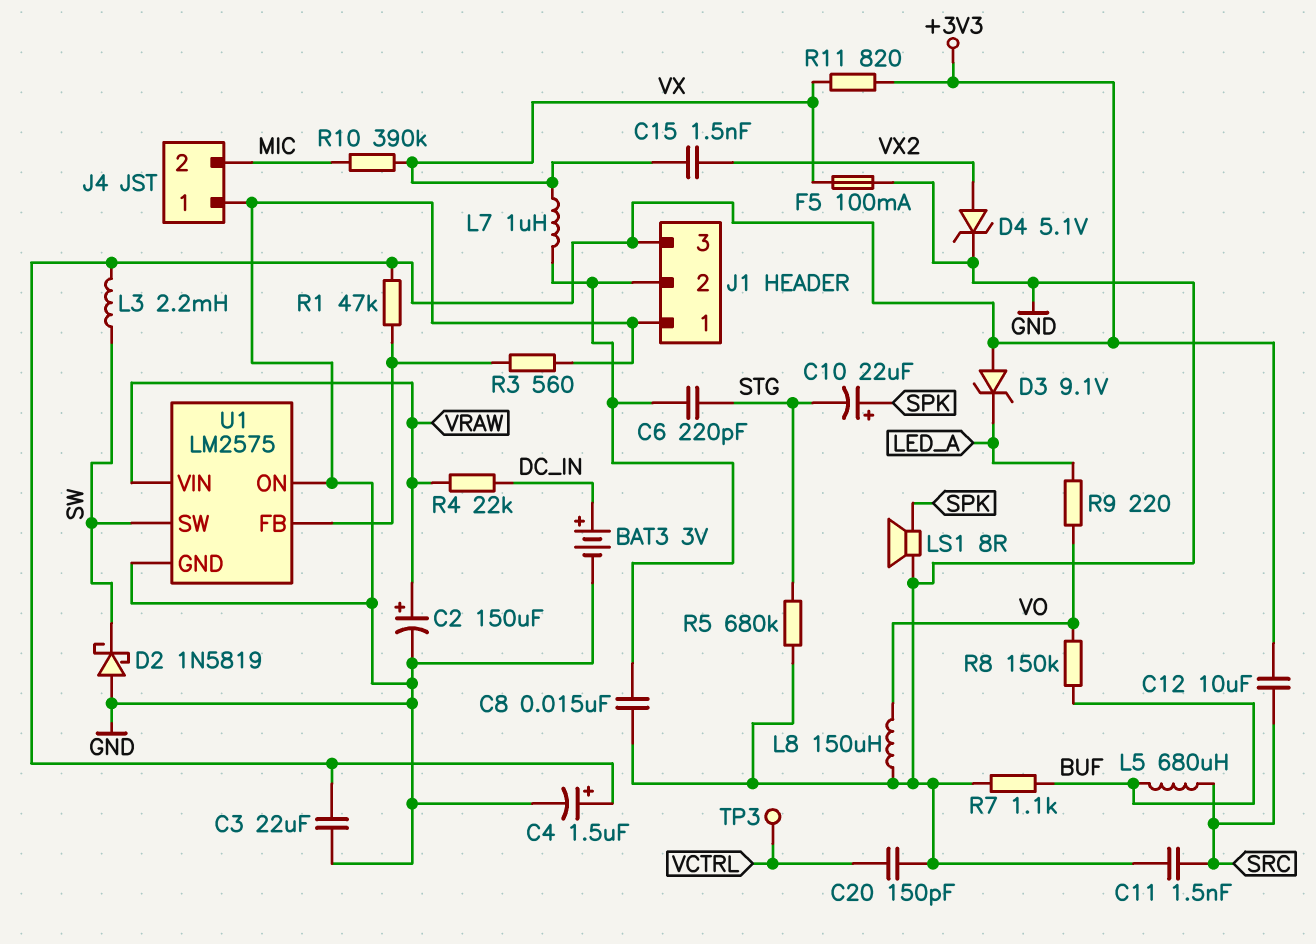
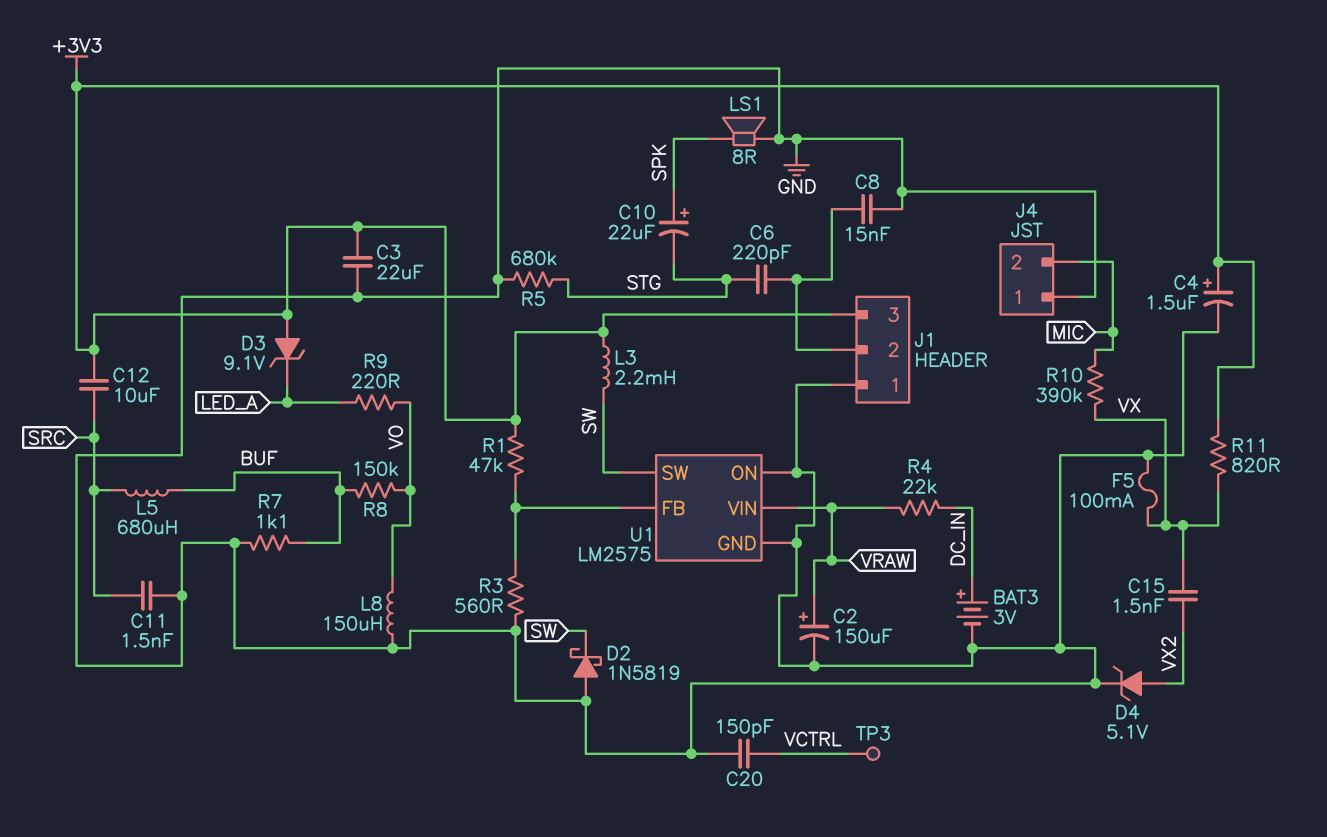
L7: 1uH (J1/2, VX) -> none

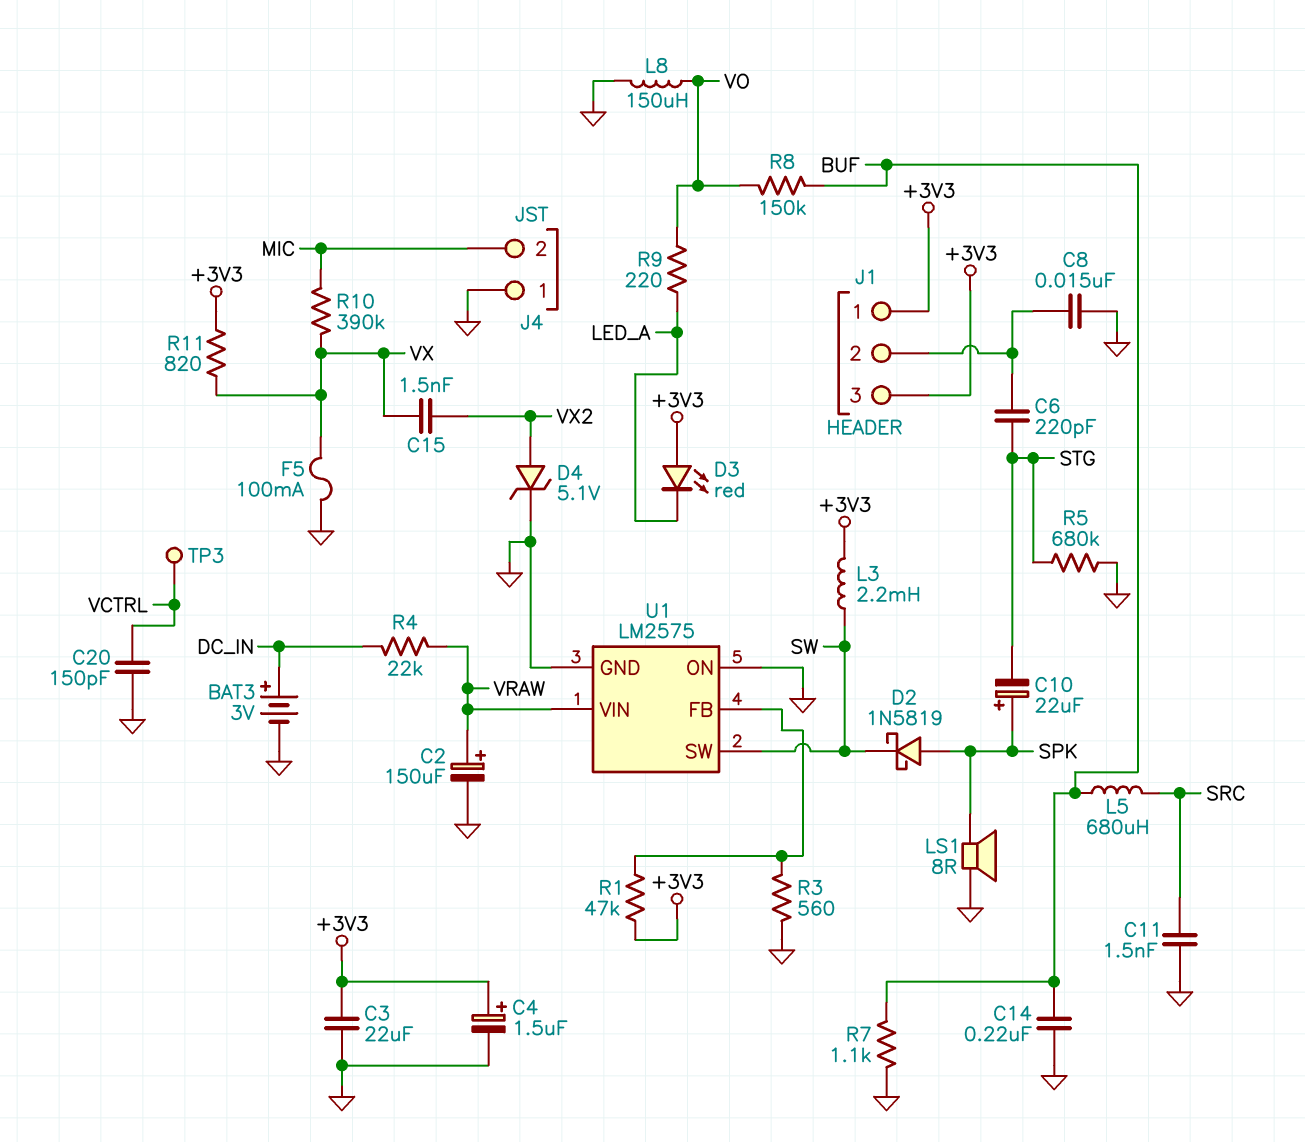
C12: 10uF (+3V3, SRC) -> none
C14: none -> 220nF (BUF, GND)
D2: schottky 1N5819 (A GND, K SW) -> schottky 1N5819 (A SPK, K SW)
D3: zener 9.1V (A +3V3, K LED_A) -> LED red (A +3V3, K LED_A)
J1 pin 1: GND -> +3V3

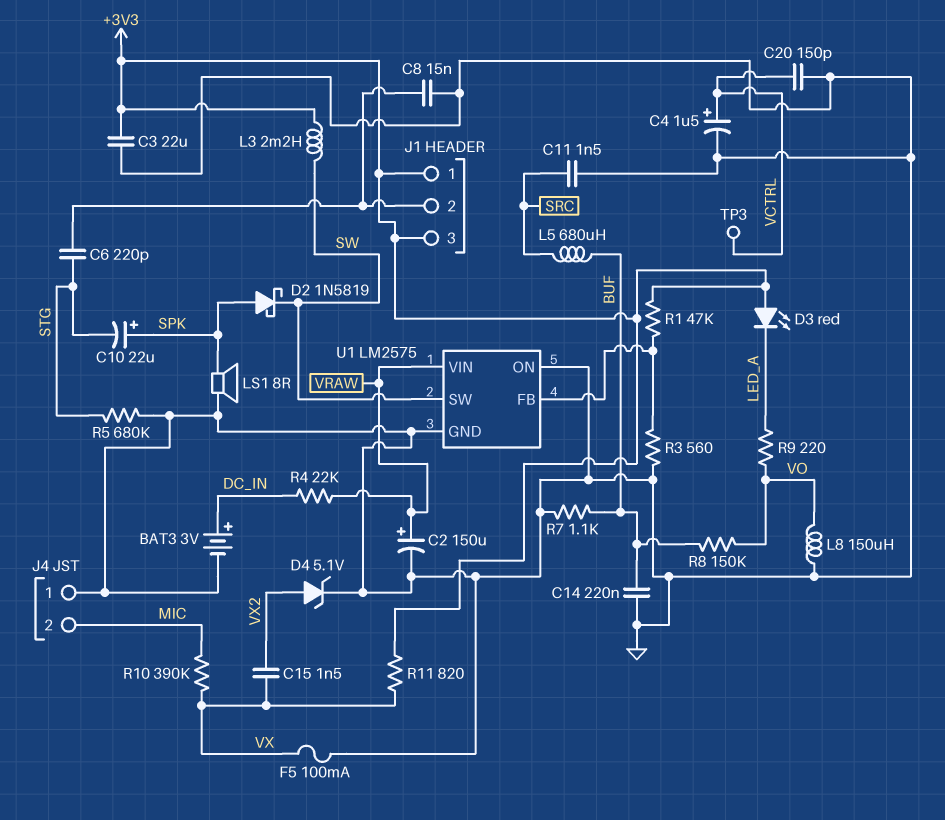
C4: 1.5uF (plus +3V3, minus GND) -> 1.5uF (plus VCTRL, minus GND)

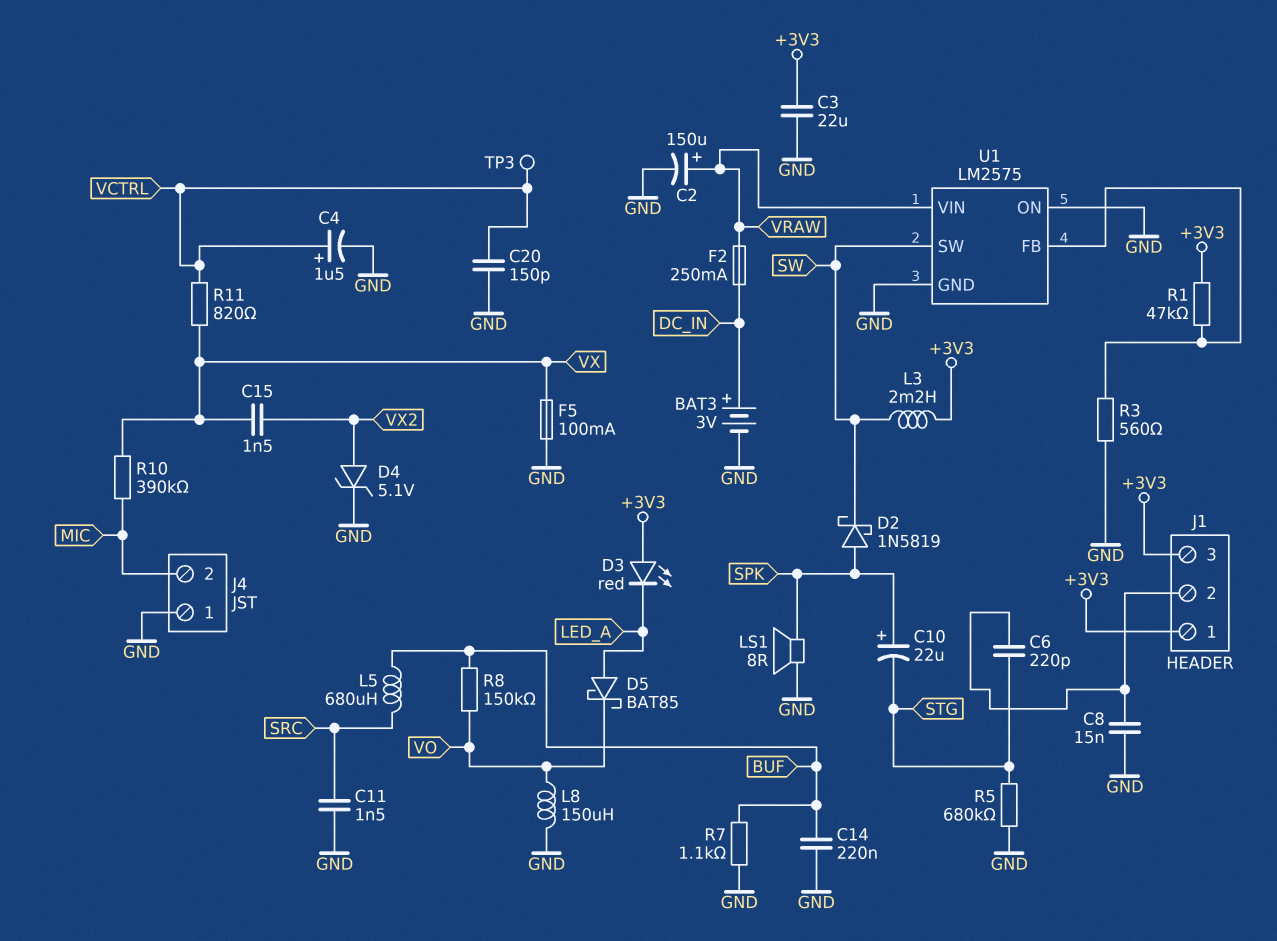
D5: none -> schottky BAT85 (A LED_A, K VO)
F2: none -> 250mA (DC_IN, VRAW)
R4: 22k (DC_IN, VRAW) -> none
R9: 220 (LED_A, VO) -> none
R11: 820 (+3V3, VX) -> 820 (VCTRL, VX)

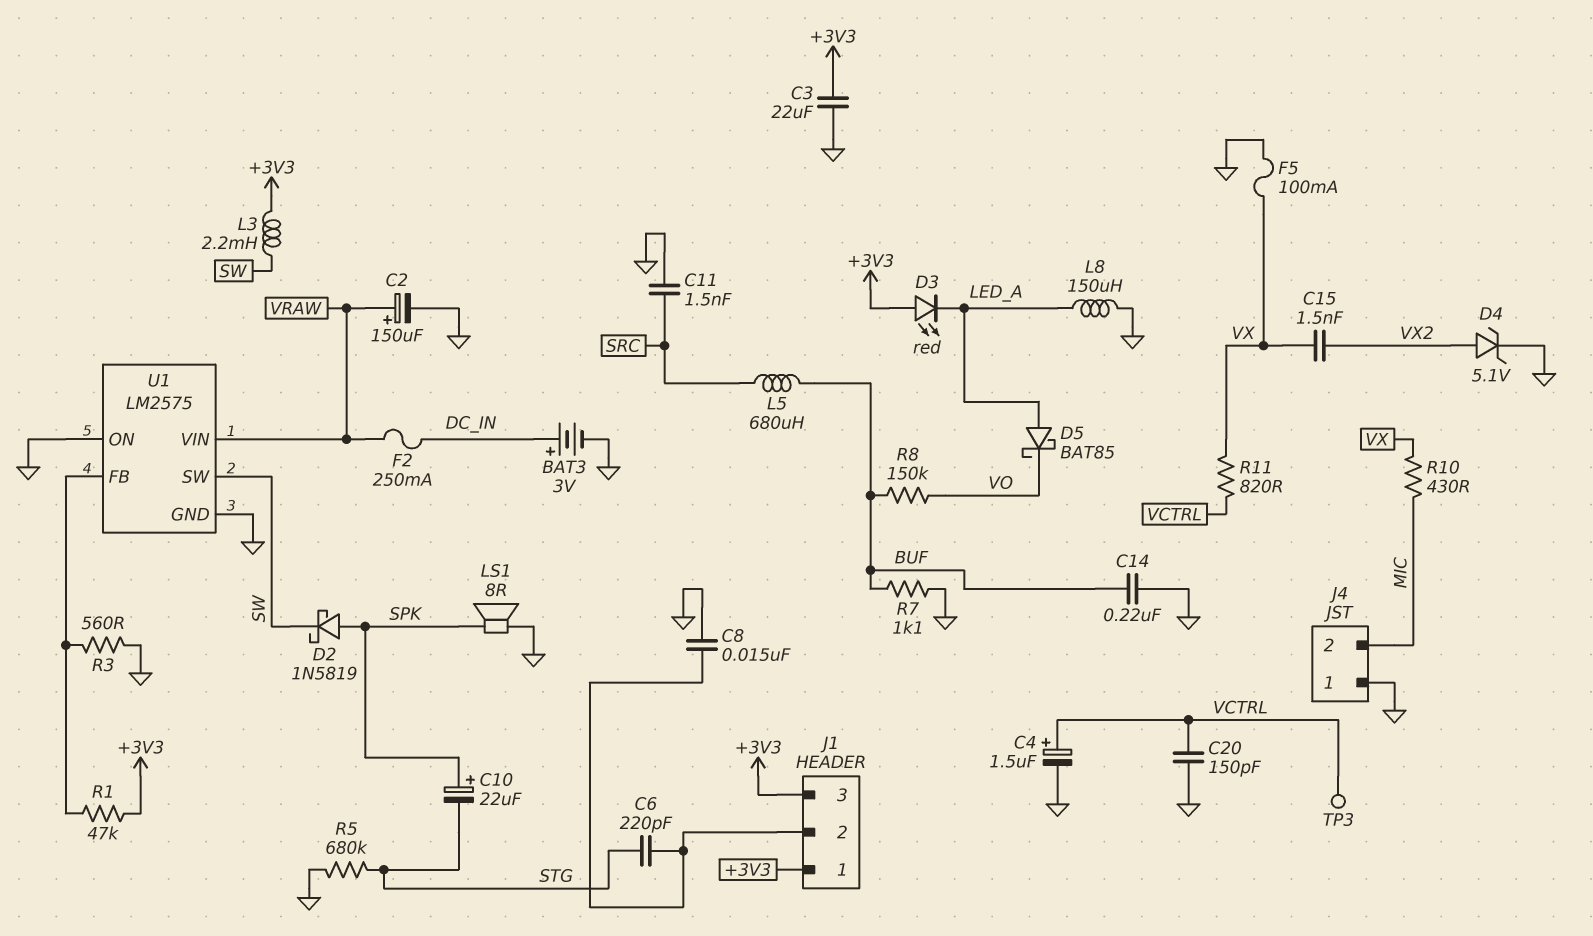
L8: 150uH (GND, VO) -> 150uH (GND, LED_A)
R10: 390k (MIC, VX) -> 430 (MIC, VX)

